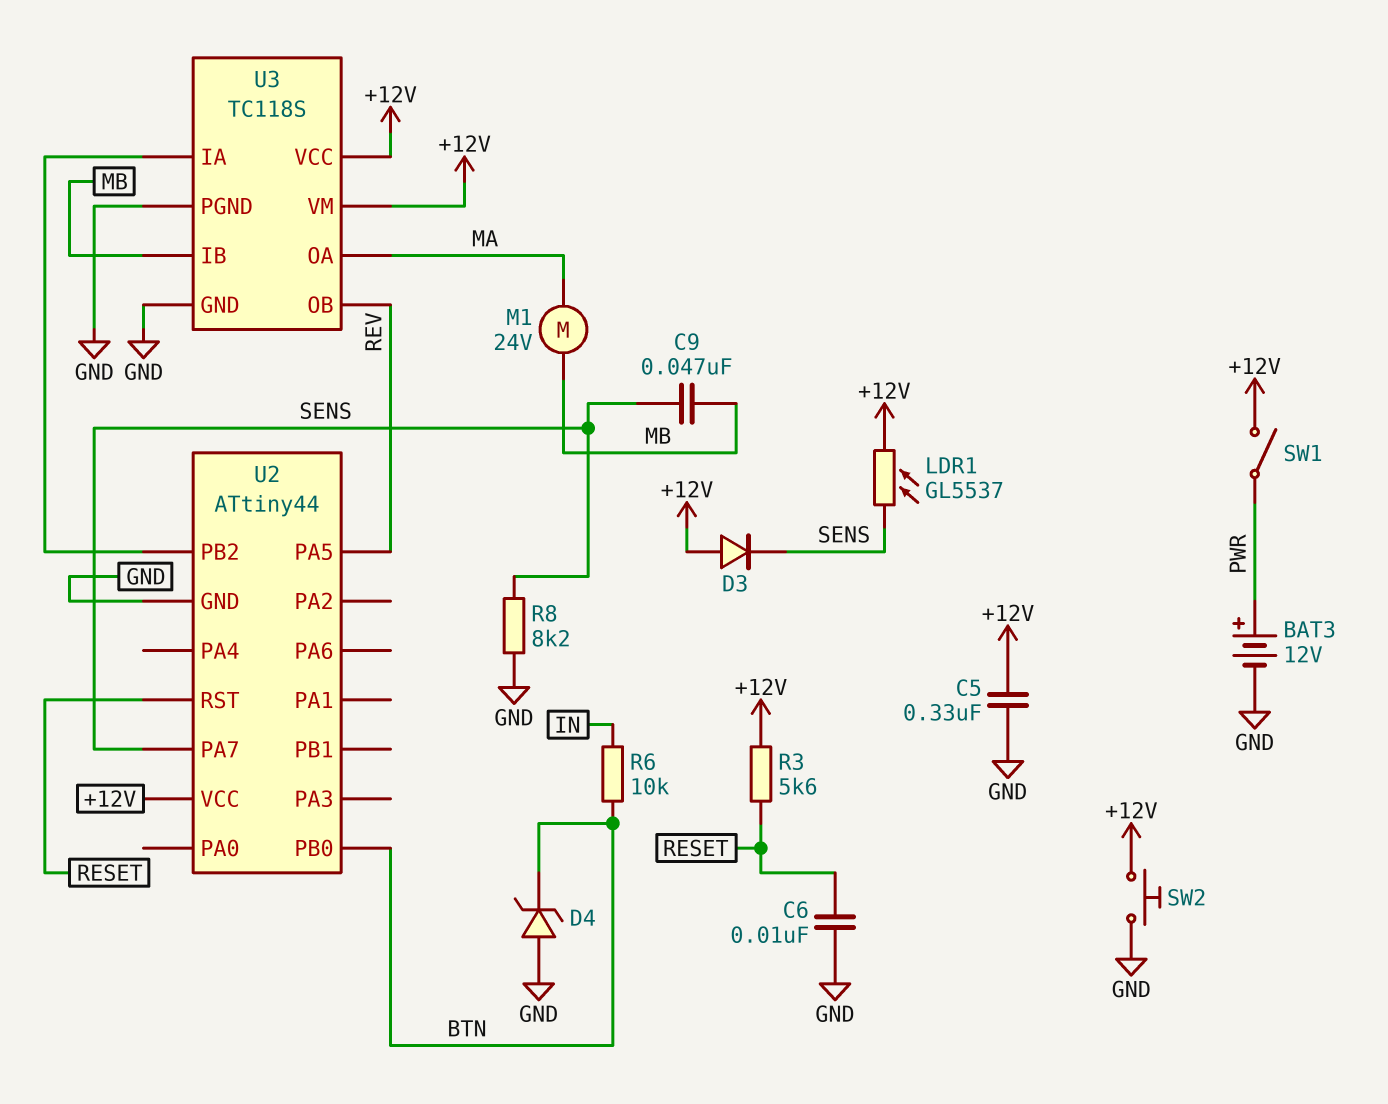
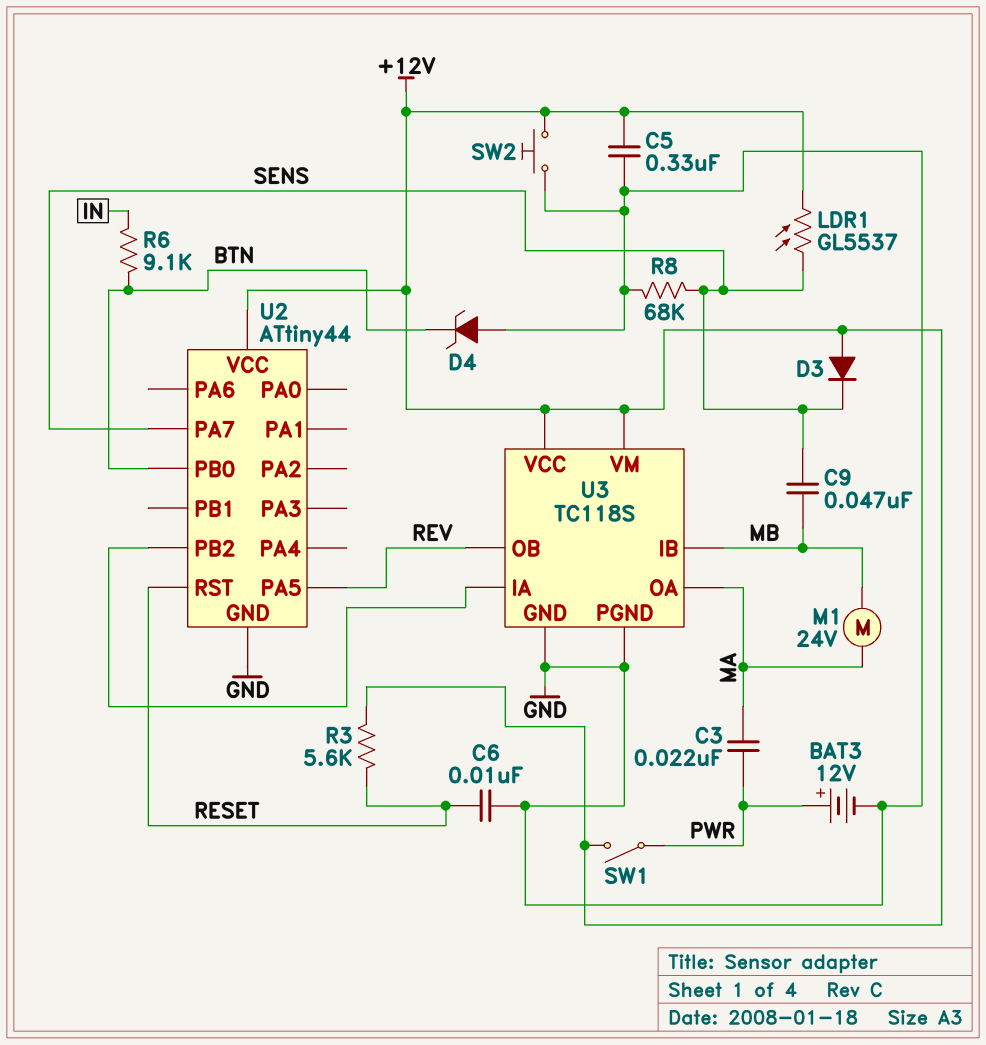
C3: none -> 22nF (MA, PWR)
R6: 10k (BTN, IN) -> 9.1k (BTN, IN)
R8: 8.2k (GND, SENS) -> 68k (GND, SENS)

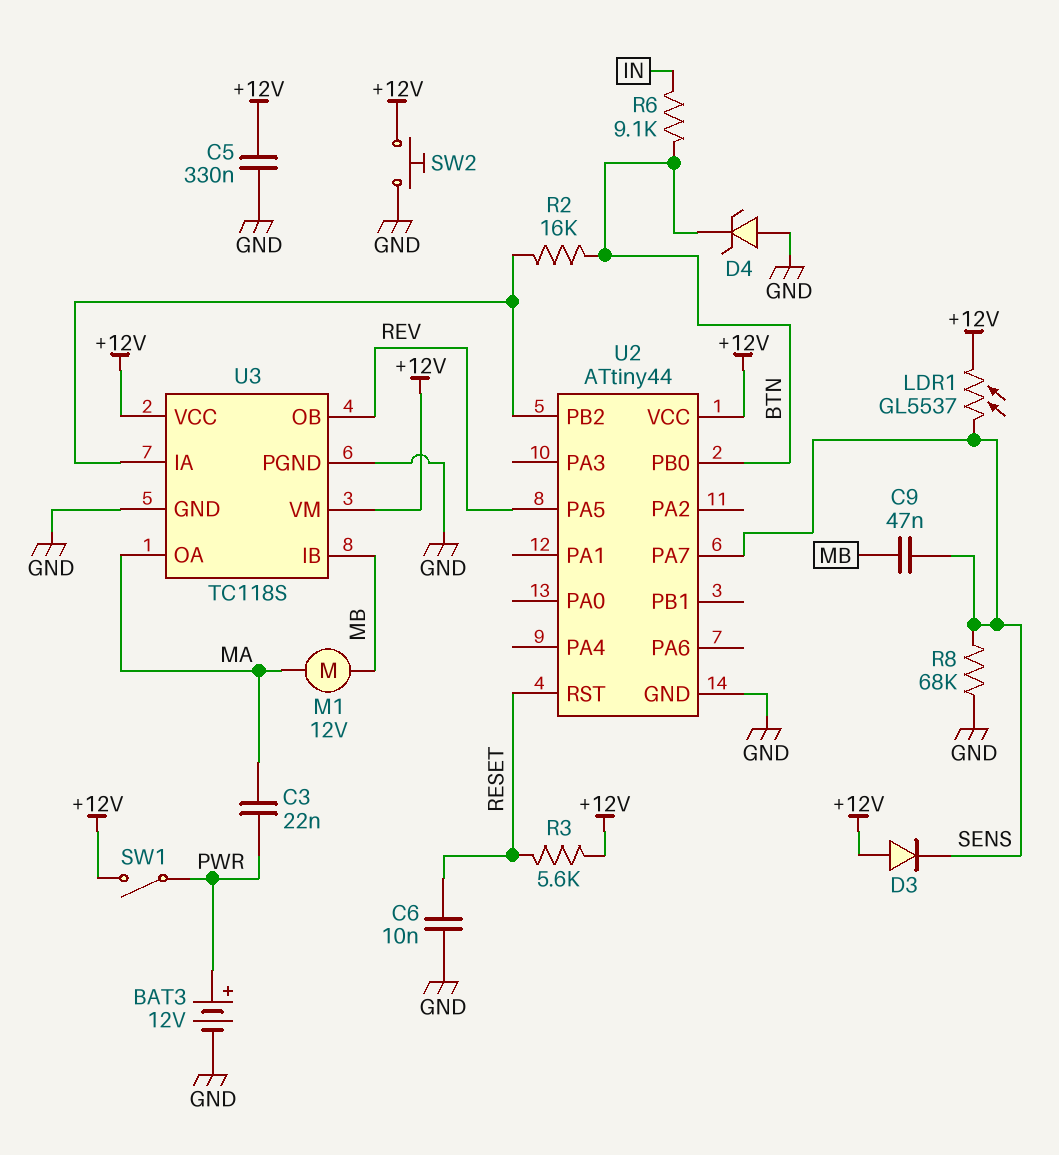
M1: motor 24V (MA, MB) -> motor 12V (MA, MB)
R2: none -> 16k (BTN, U2/PB2)

